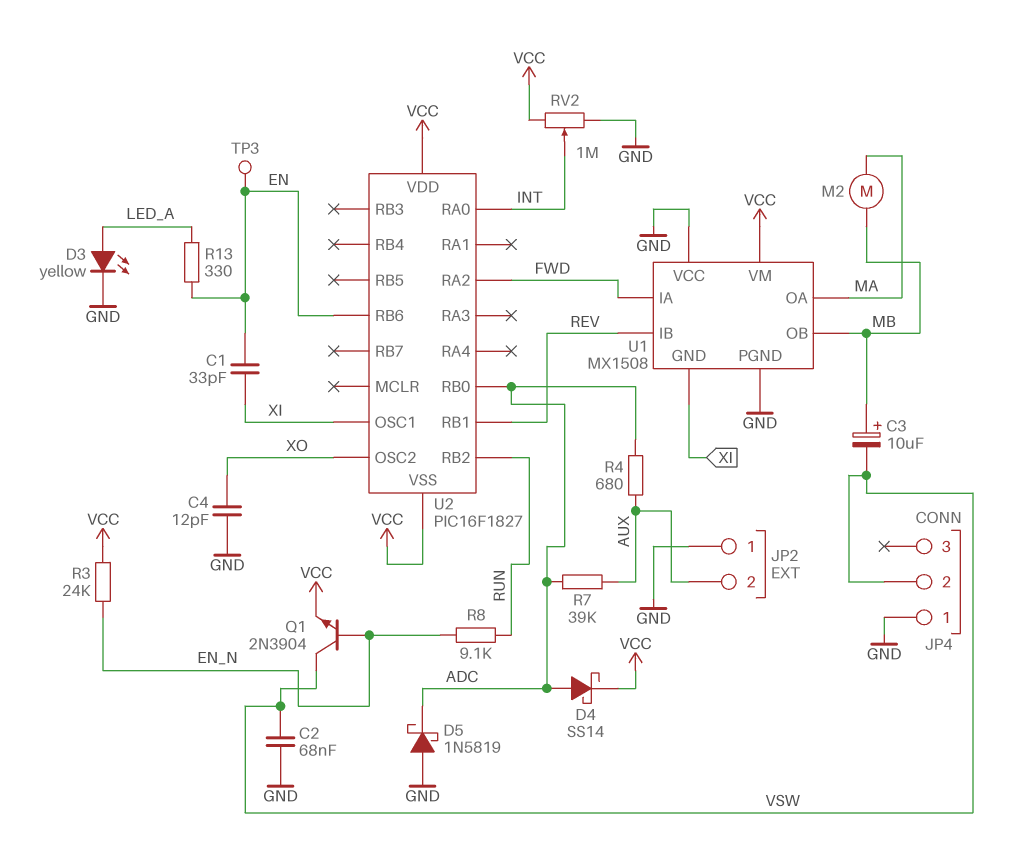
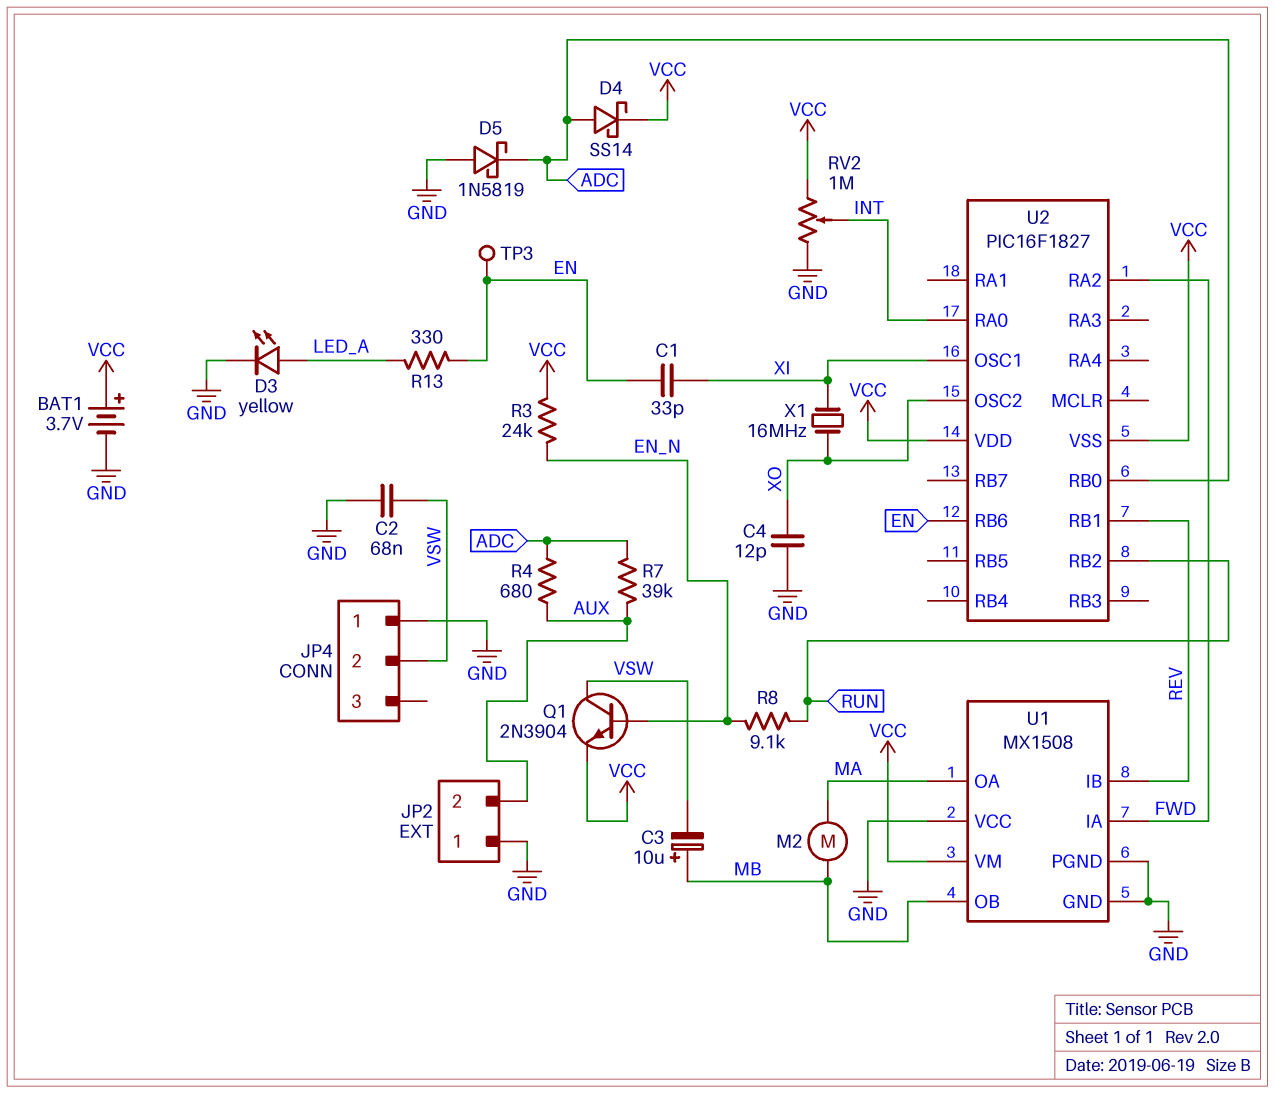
BAT1: none -> 3.7V (plus VCC, minus GND)
U1 pin GND: XI -> GND
X1: none -> 16MHz (XI, XO)

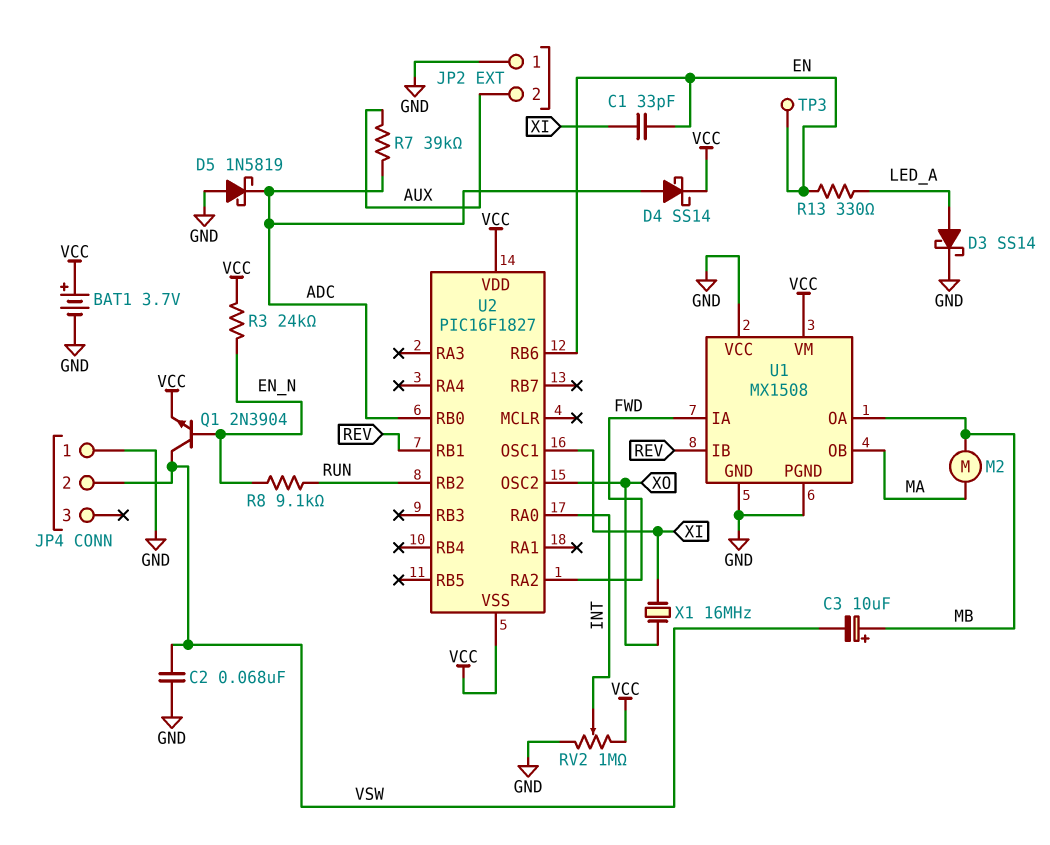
C4: 12pF (GND, XO) -> none
D3: LED yellow (A LED_A, K GND) -> schottky SS14 (A LED_A, K GND)
R4: 680 (ADC, AUX) -> none
U1 pin OA: MA -> MB
U1 pin OB: MB -> MA

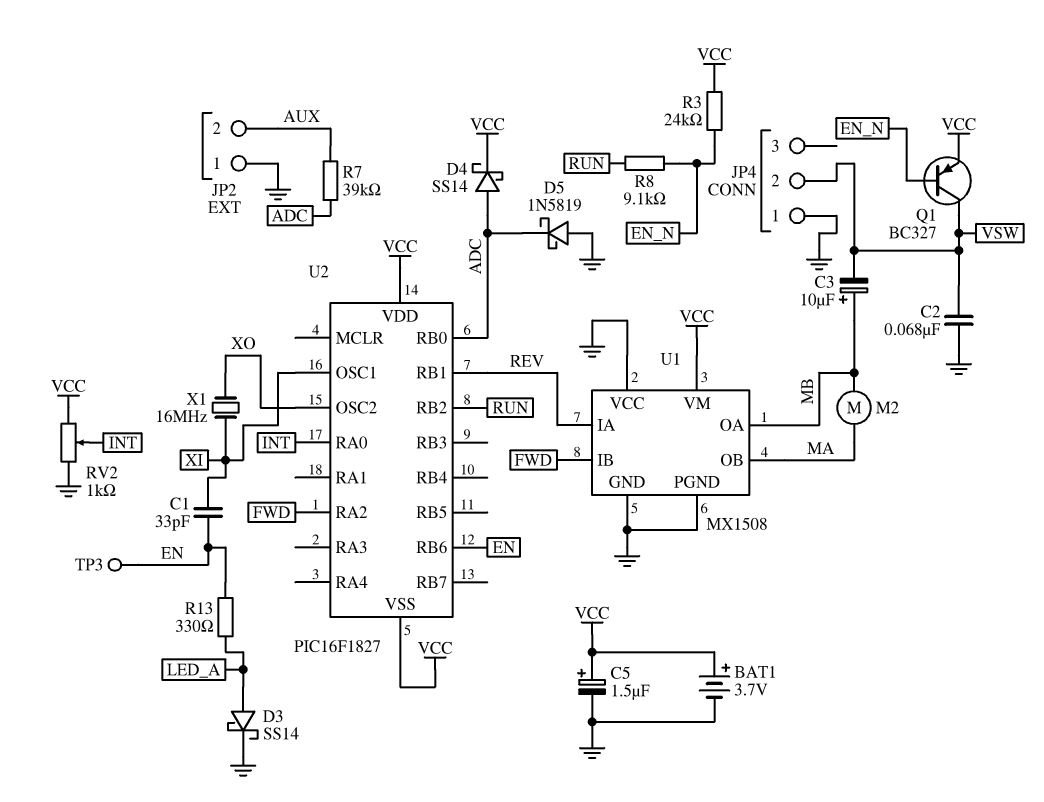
C5: none -> 1.5uF (plus VCC, minus GND)
Q1: NPN 2N3904 (B EN_N, C VSW, E VCC) -> PNP BC327 (B EN_N, C VSW, E VCC)
RV2: 1M (GND, VCC, wiper INT) -> 1k (GND, VCC, wiper INT)
U1 pin IA: FWD -> REV
U1 pin IB: REV -> FWD

